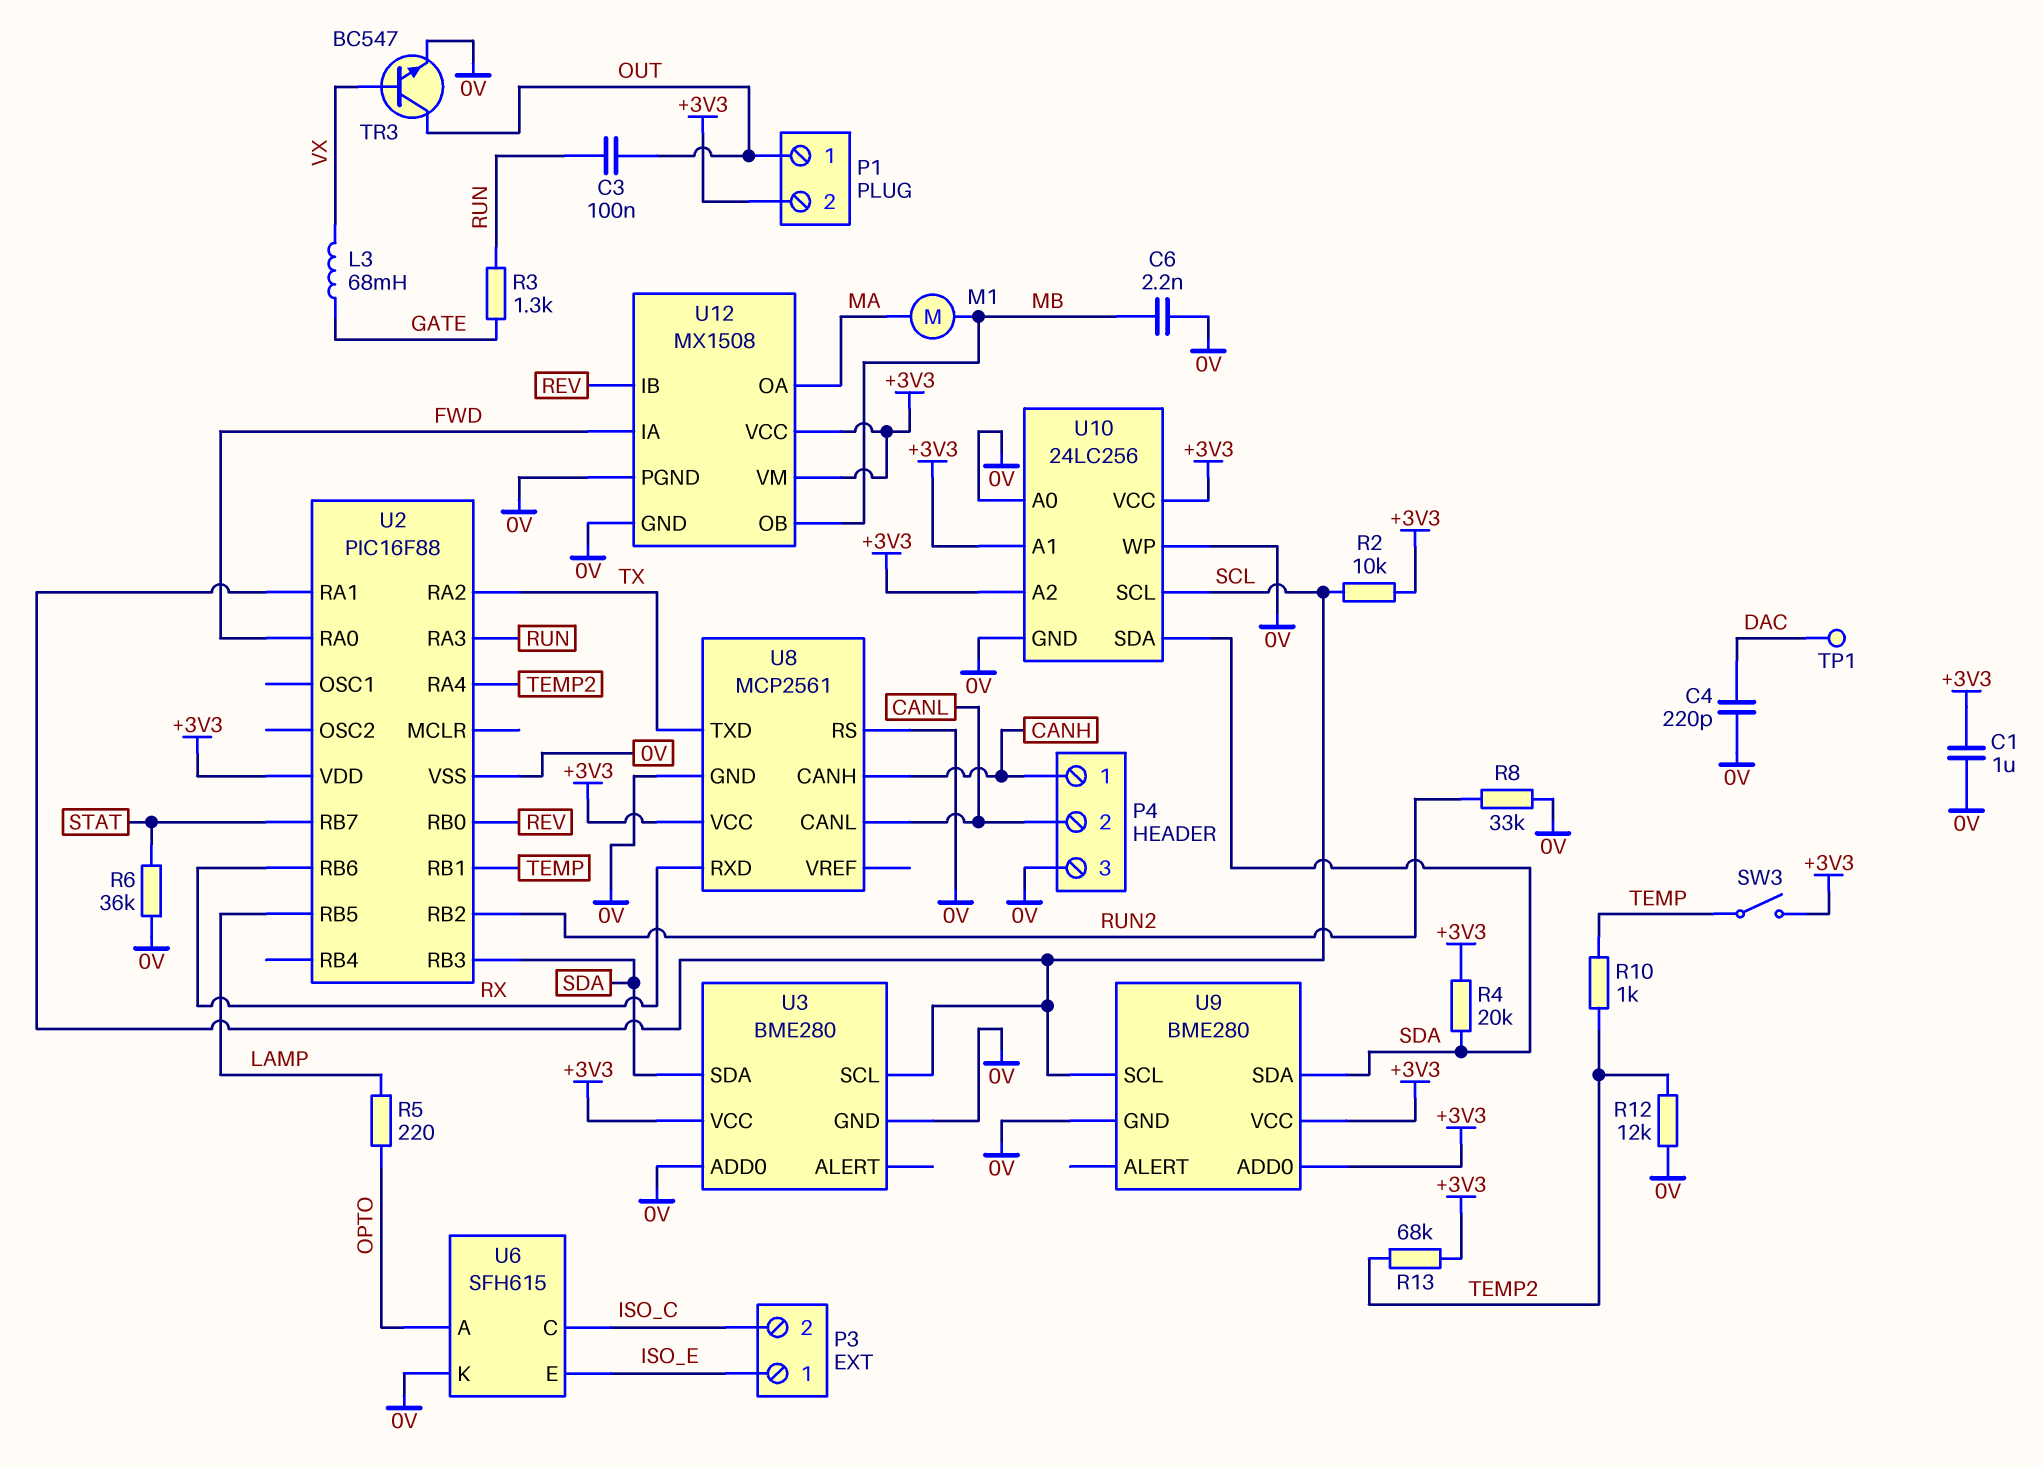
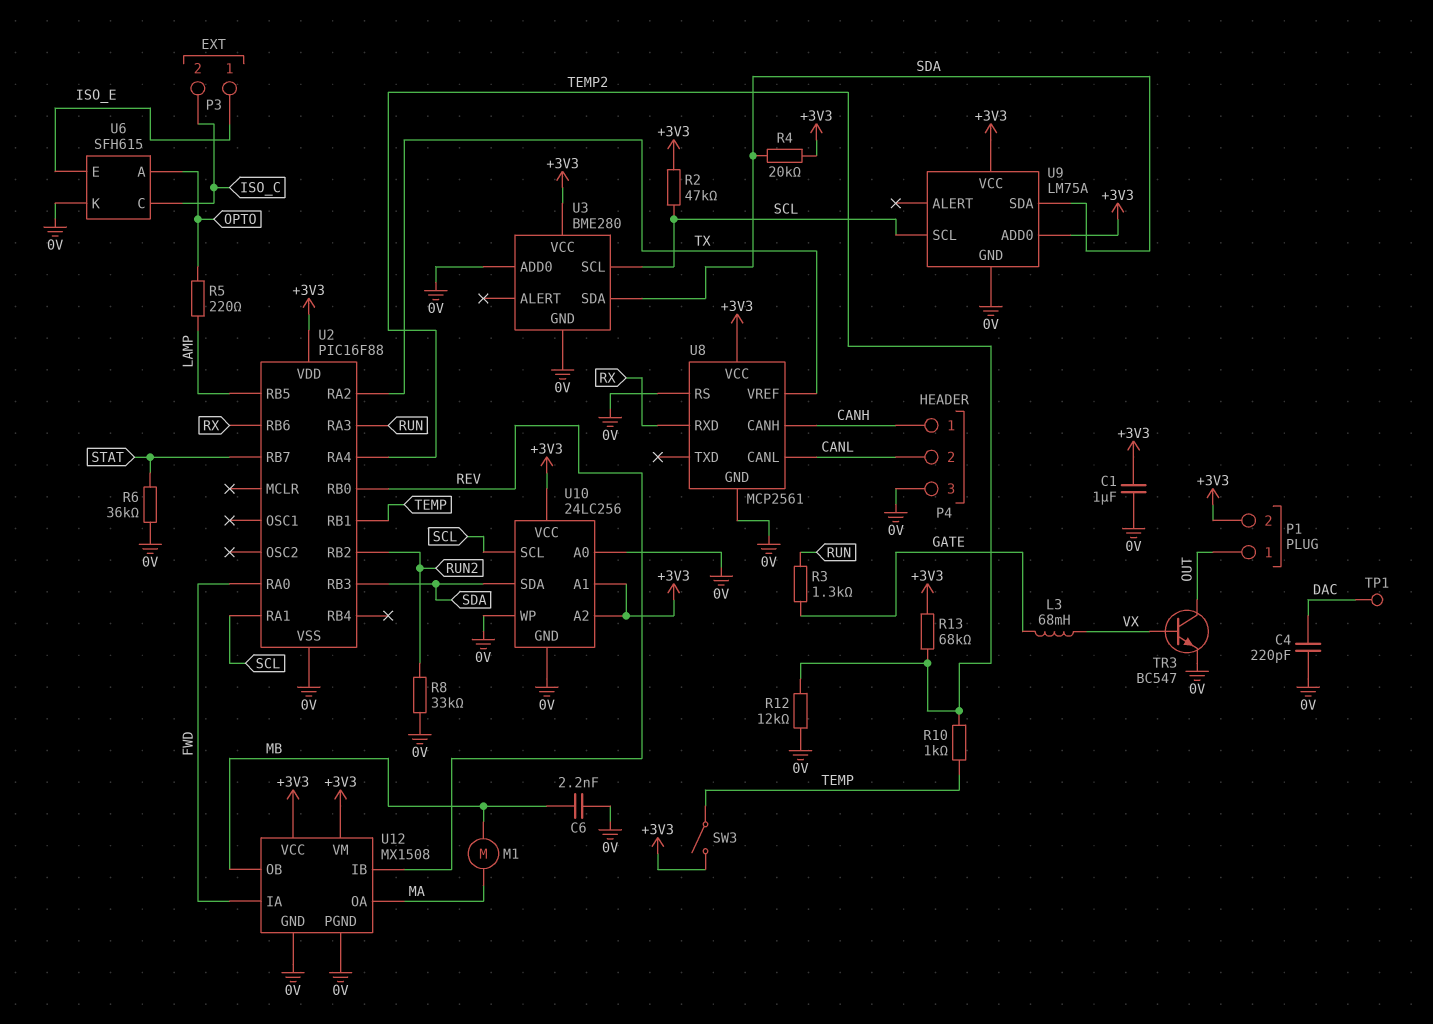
C3: 100nF (OUT, RUN) -> none
R2: 10k (+3V3, SCL) -> 47k (+3V3, SCL)
U8 pin TXD: TX -> none
U8 pin VREF: none -> TX
U9: BME280 -> LM75A

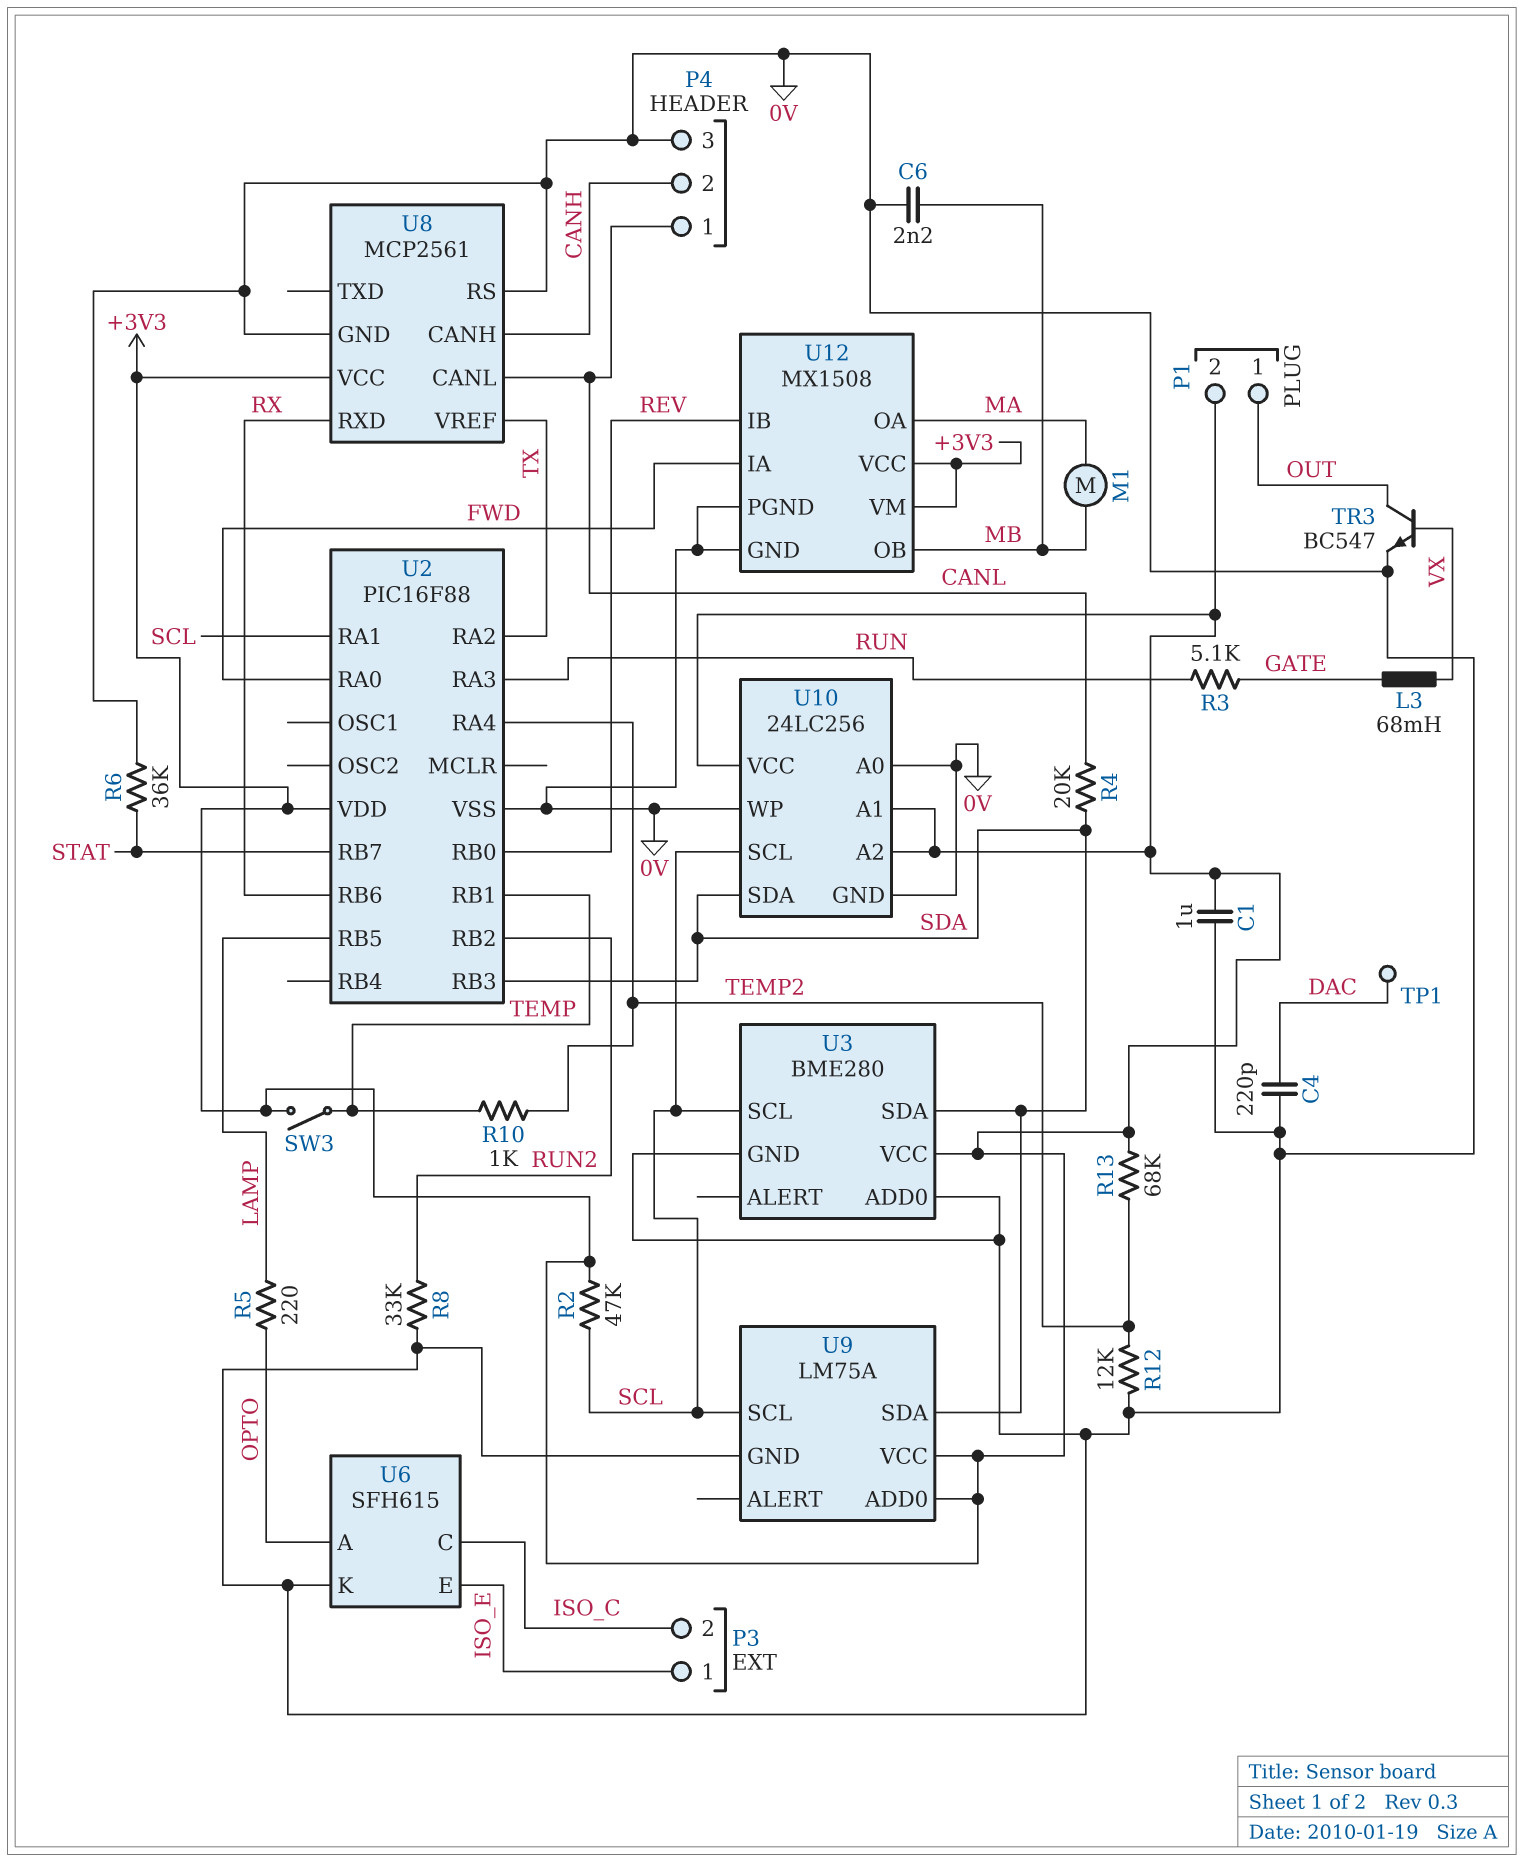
P4 pin 1: CANH -> CANL
P4 pin 2: CANL -> CANH
R3: 1.3k (GATE, RUN) -> 5.1k (GATE, RUN)
R4: 20k (+3V3, SDA) -> 20k (CANL, SDA)

